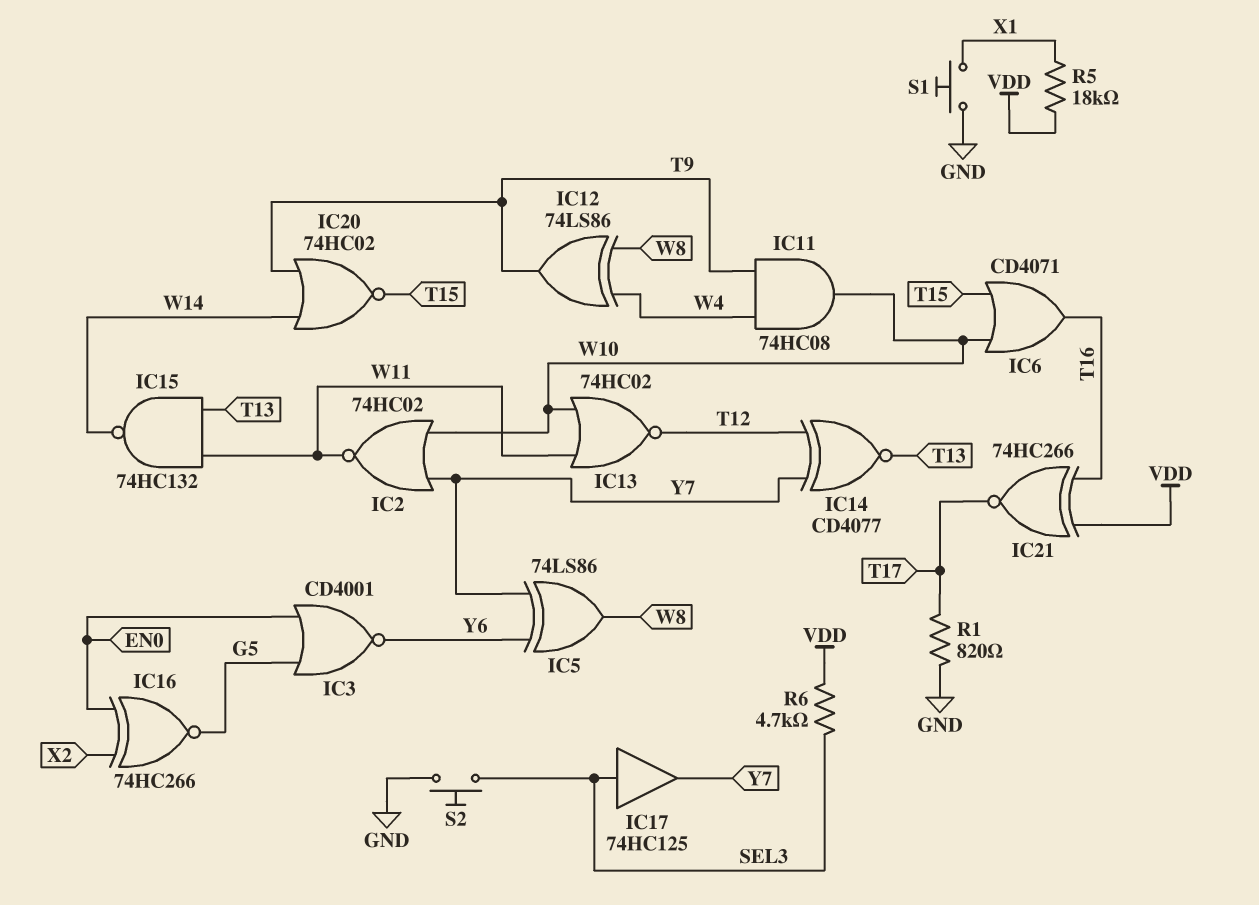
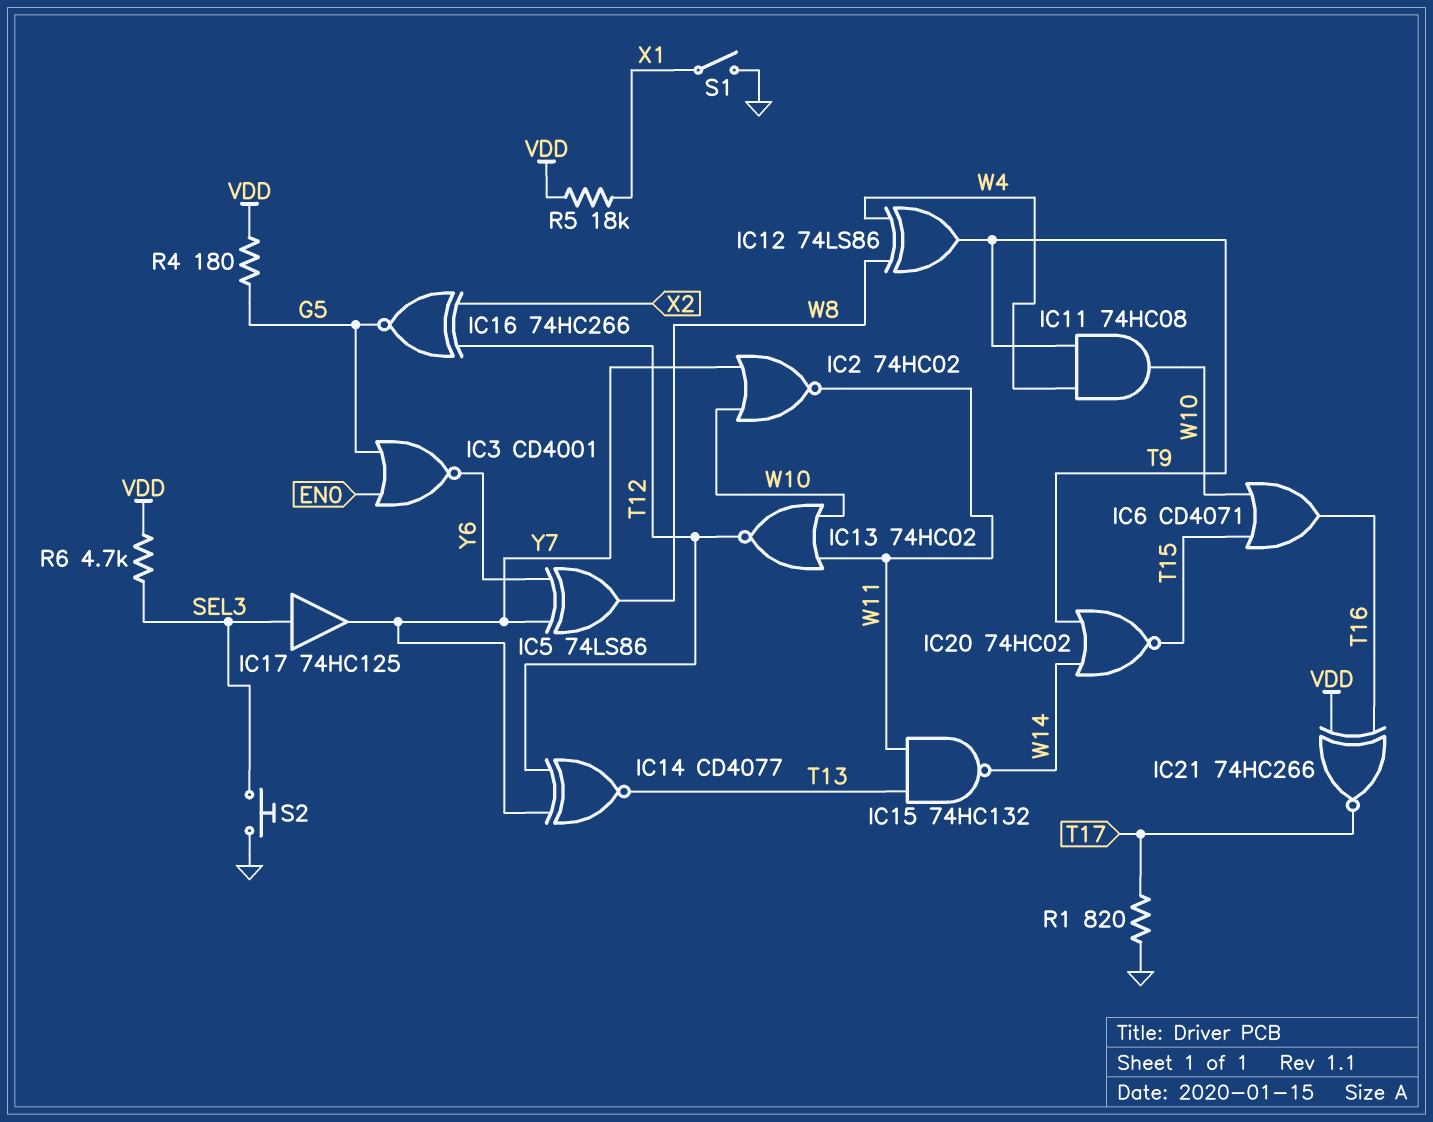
IC16: XNOR 74HC266 (in EN0, in X2, out G5) -> XNOR 74HC266 (in T12, in X2, out G5)
R4: none -> 180 (G5, VDD)
S1: button (GND, X1) -> switch (GND, X1)

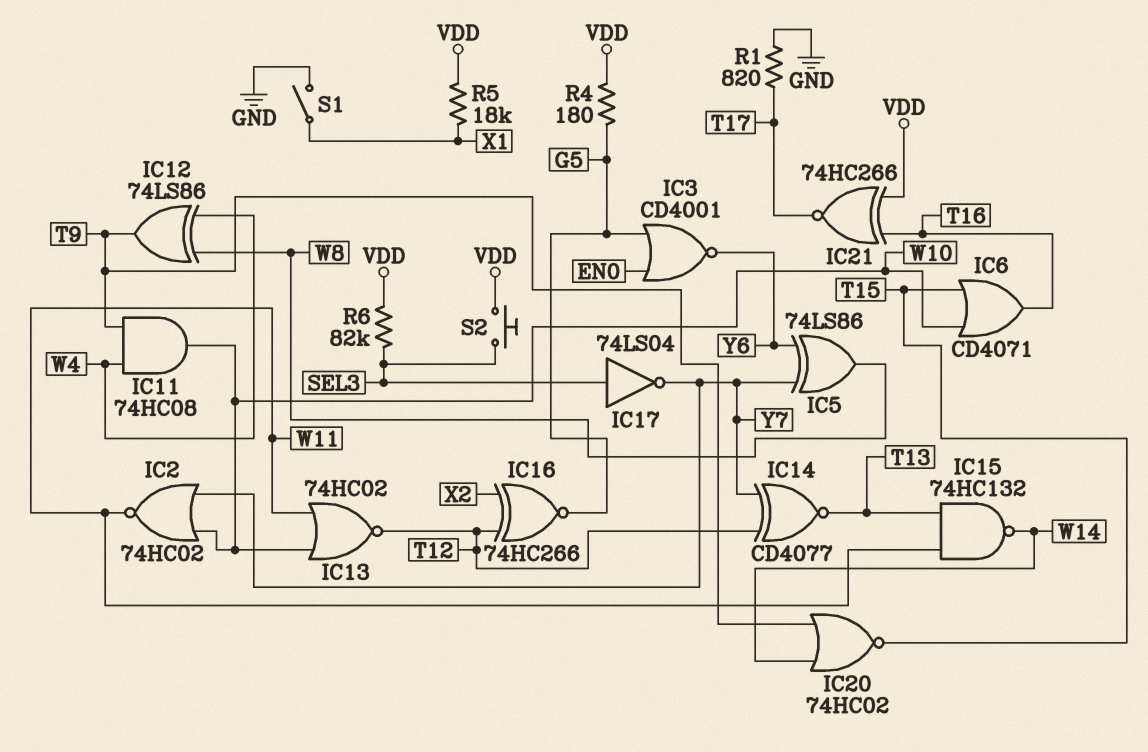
IC17: buffer 74HC125 (in SEL3, out Y7) -> NOT 74LS04 (in SEL3, out Y7)
R6: 4.7k (SEL3, VDD) -> 82k (SEL3, VDD)
S2: button (GND, SEL3) -> button (SEL3, VDD)

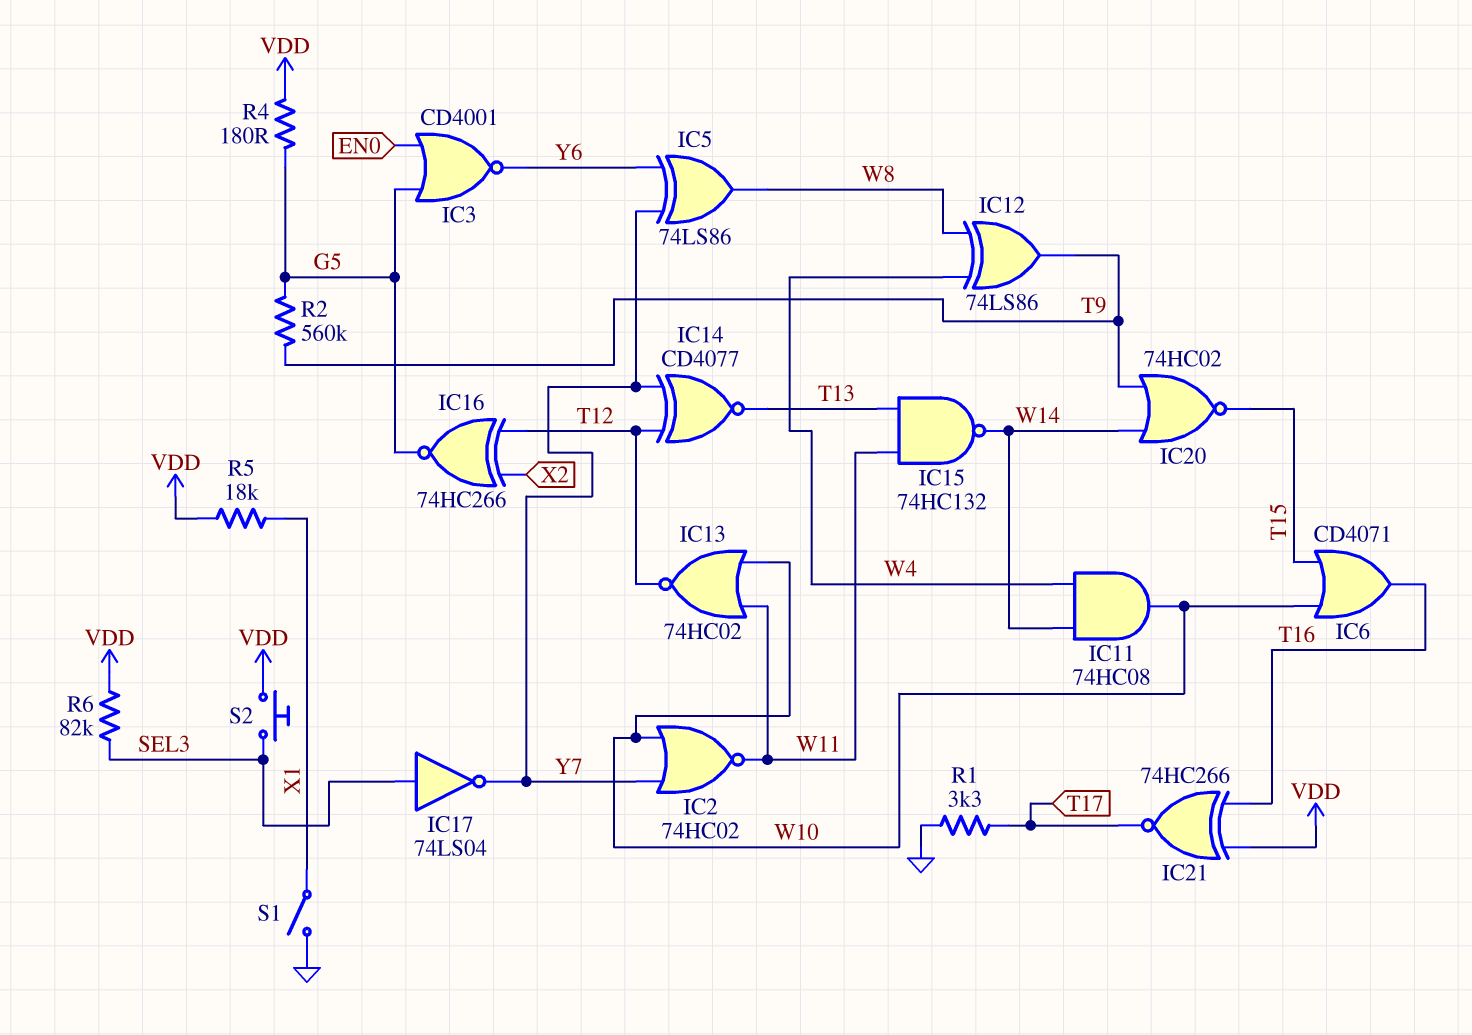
IC11: AND 74HC08 (in T9, in W4, out W10) -> AND 74HC08 (in W4, in W14, out W10)
R1: 820 (GND, T17) -> 3.3k (GND, T17)
R2: none -> 560k (G5, T9)

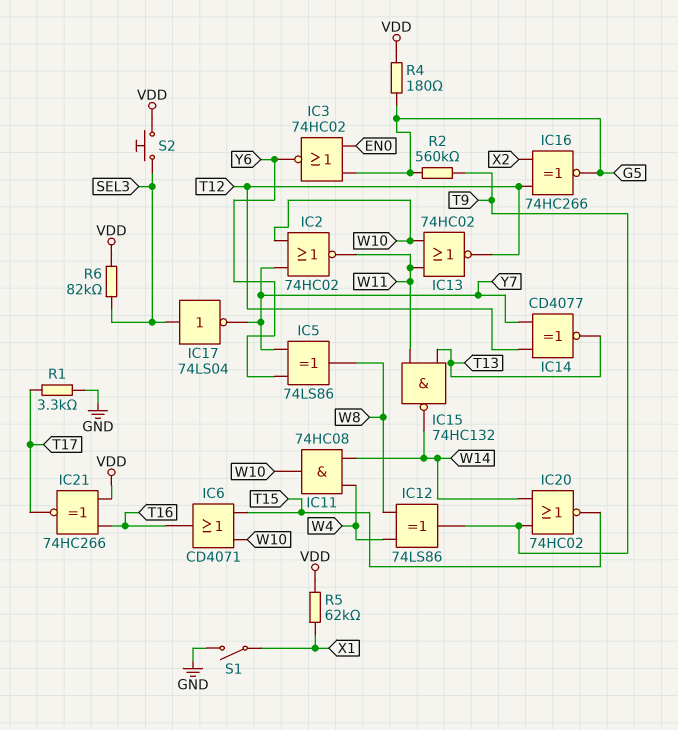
IC3: NOR CD4001 (in EN0, in G5, out Y6) -> NOR 74HC02 (in EN0, in G5, out Y6)
R5: 18k (VDD, X1) -> 62k (VDD, X1)

